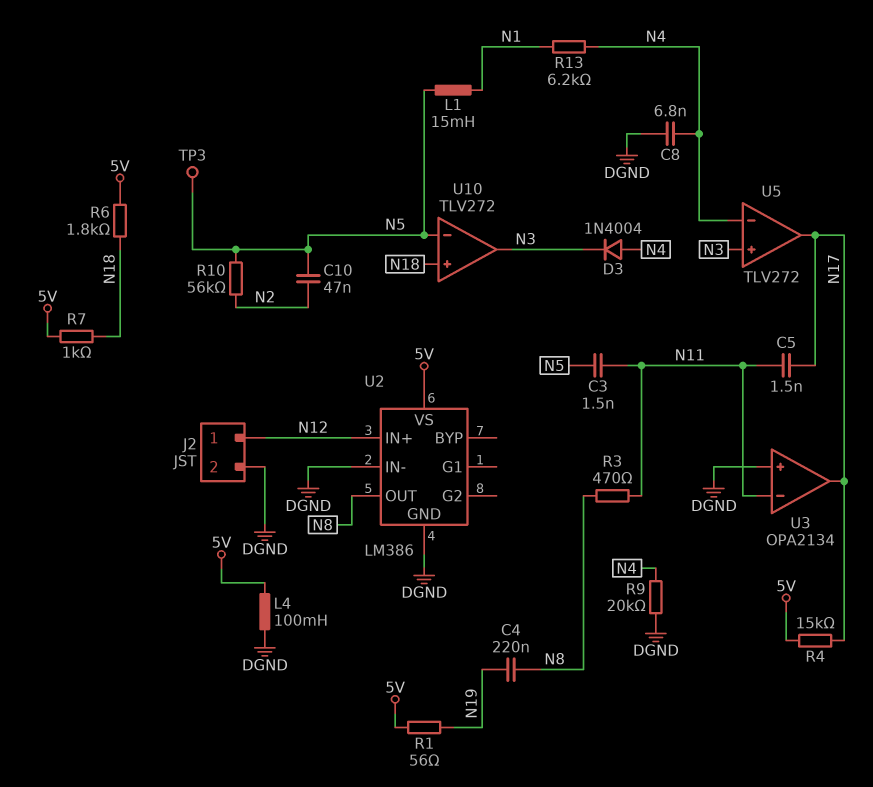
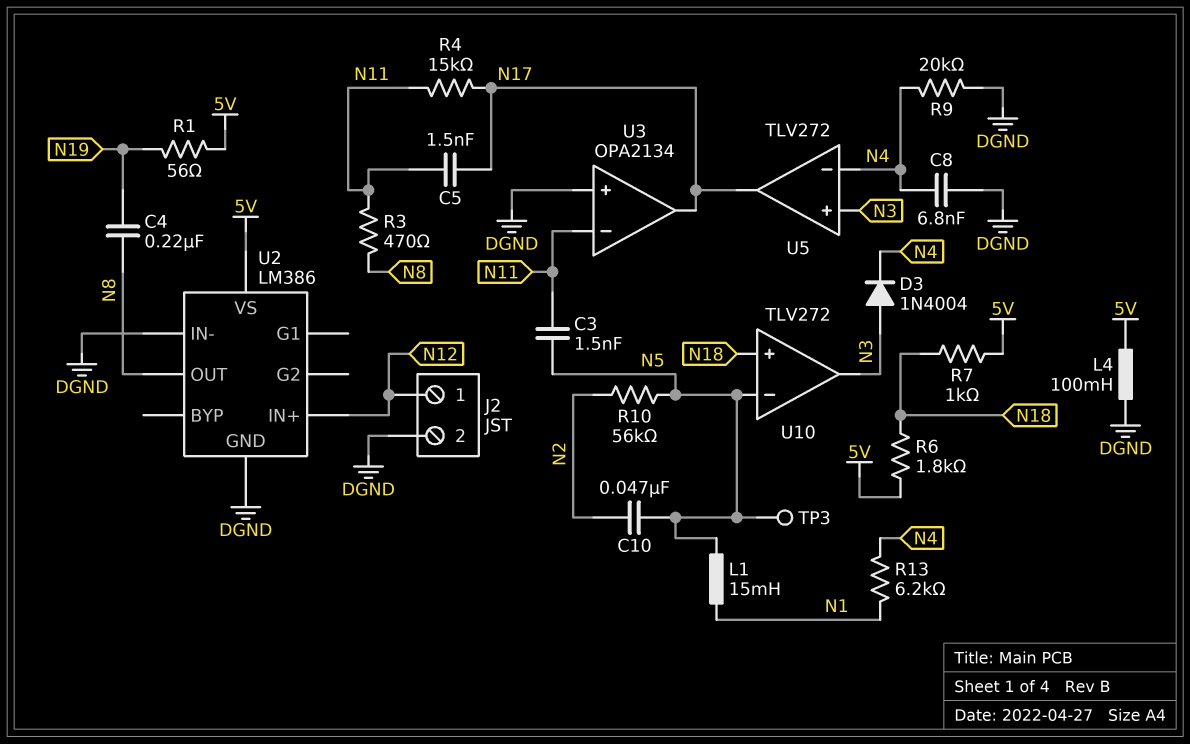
D3: diode 1N4004 (A N4, K N3) -> diode 1N4004 (A N3, K N4)
R4: 15k (5V, N17) -> 15k (N11, N17)

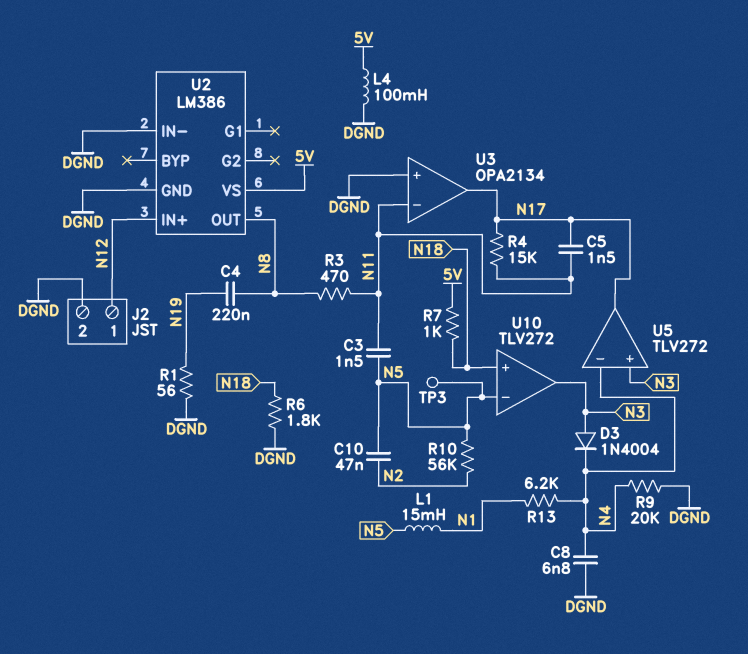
R1: 56 (5V, N19) -> 56 (DGND, N19)
R6: 1.8k (5V, N18) -> 1.8k (DGND, N18)

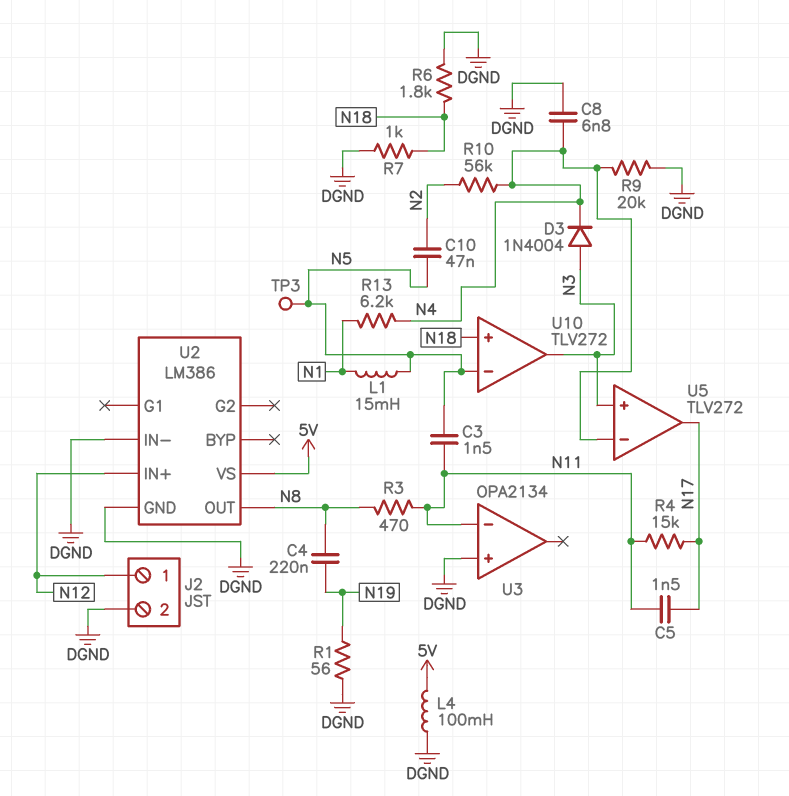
R7: 1k (5V, N18) -> 1k (DGND, N18)
R10: 56k (N2, N5) -> 56k (N2, N4)
U3 pin out: N17 -> none

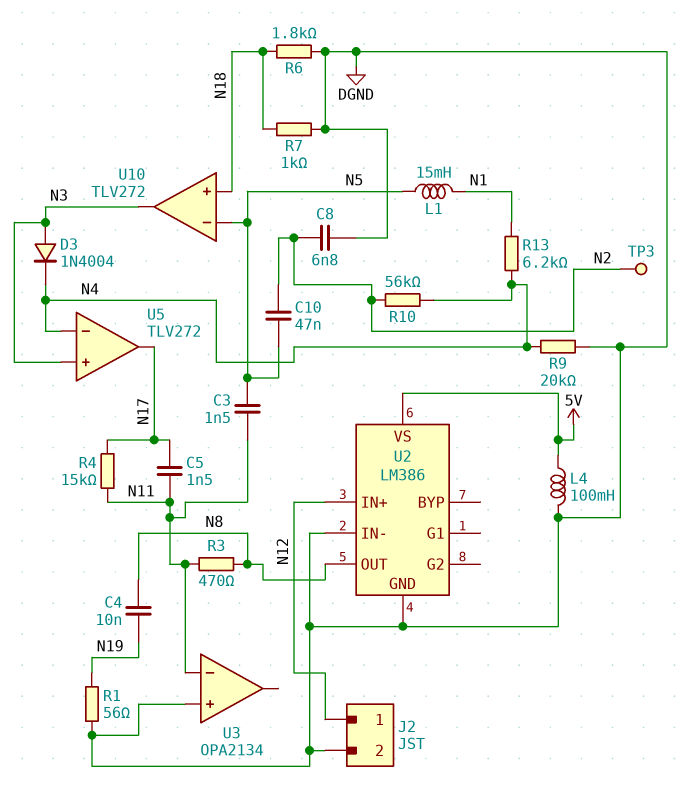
C4: 220nF (N8, N19) -> 10nF (N8, N19)
C8: 6.8nF (DGND, N4) -> 6.8nF (DGND, N2)
TP3: test point (N5) -> test point (N2)

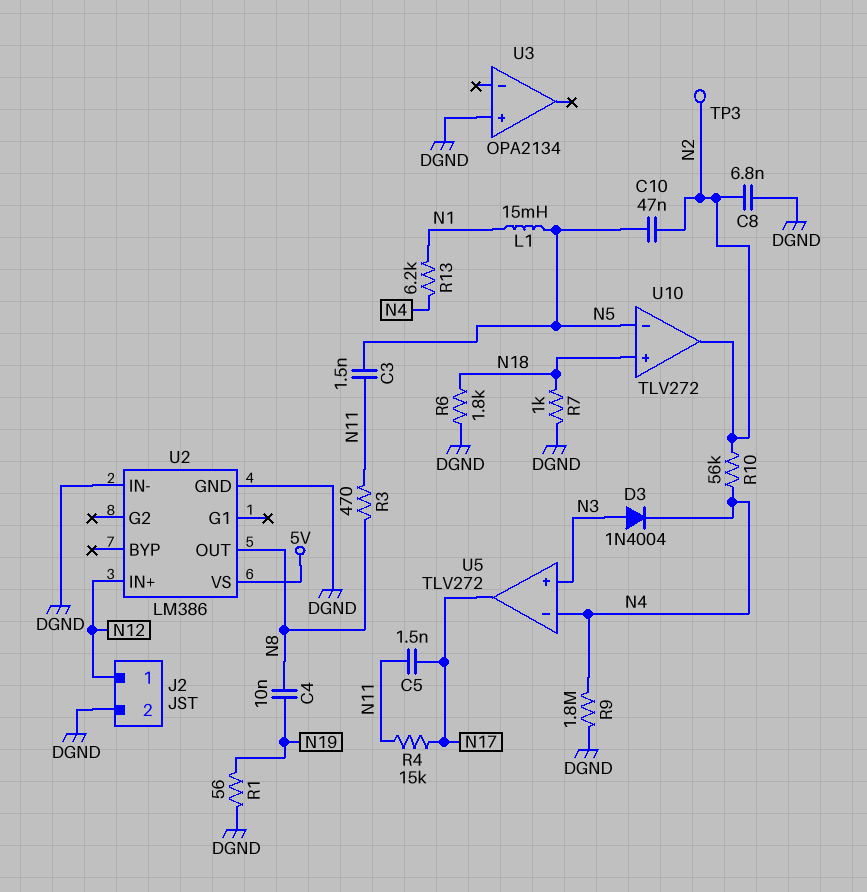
L4: 100mH (5V, DGND) -> none
R9: 20k (DGND, N4) -> 1.8M (DGND, N4)
U3 pin in-: N11 -> none
U10 pin out: N3 -> N2

